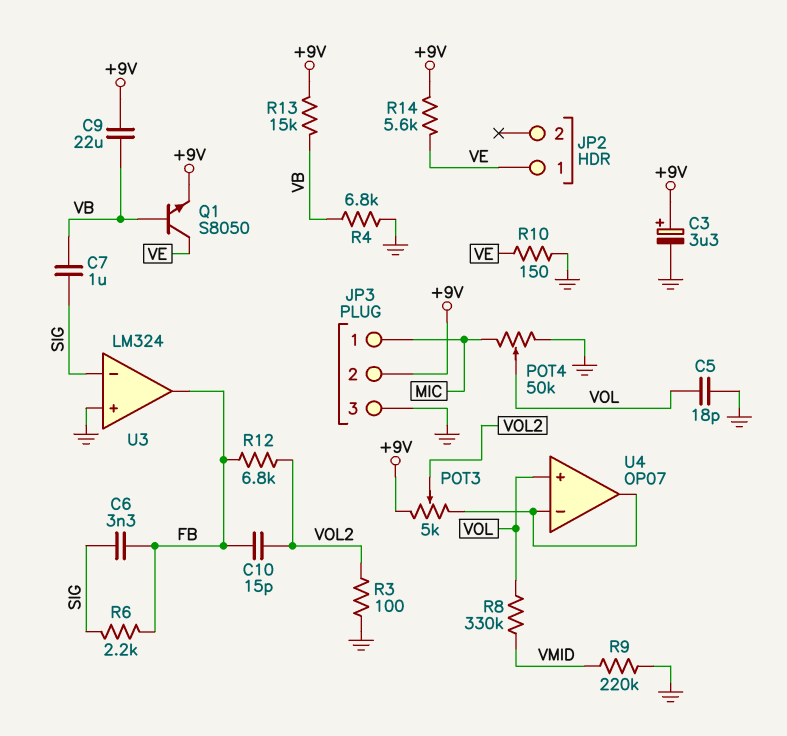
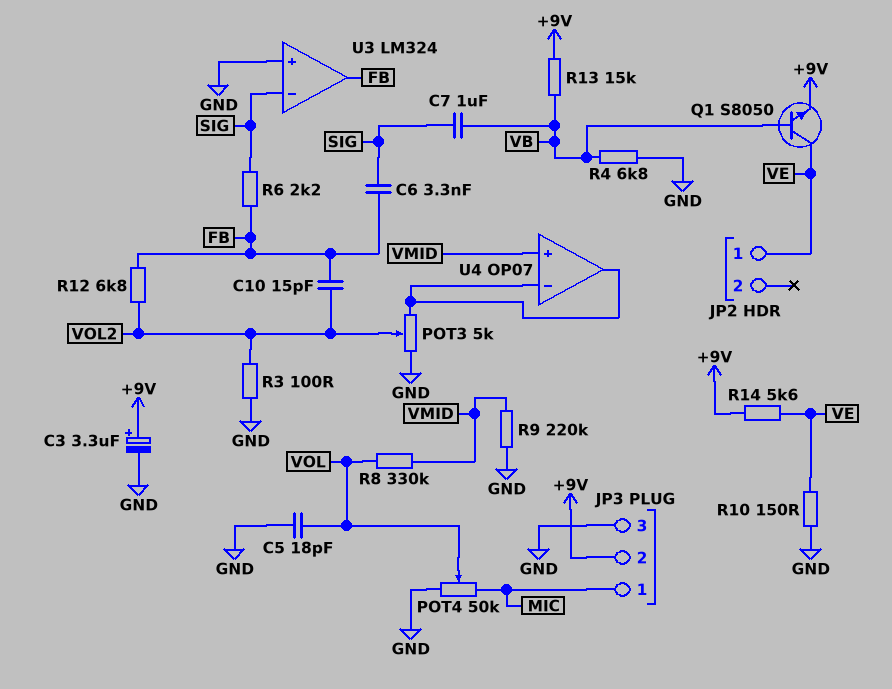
C9: 22uF (+9V, VB) -> none
POT3: 5k (+9V, U4/in-, wiper VOL2) -> 5k (GND, U4/in-, wiper VOL2)
U4 pin in+: VOL -> VMID

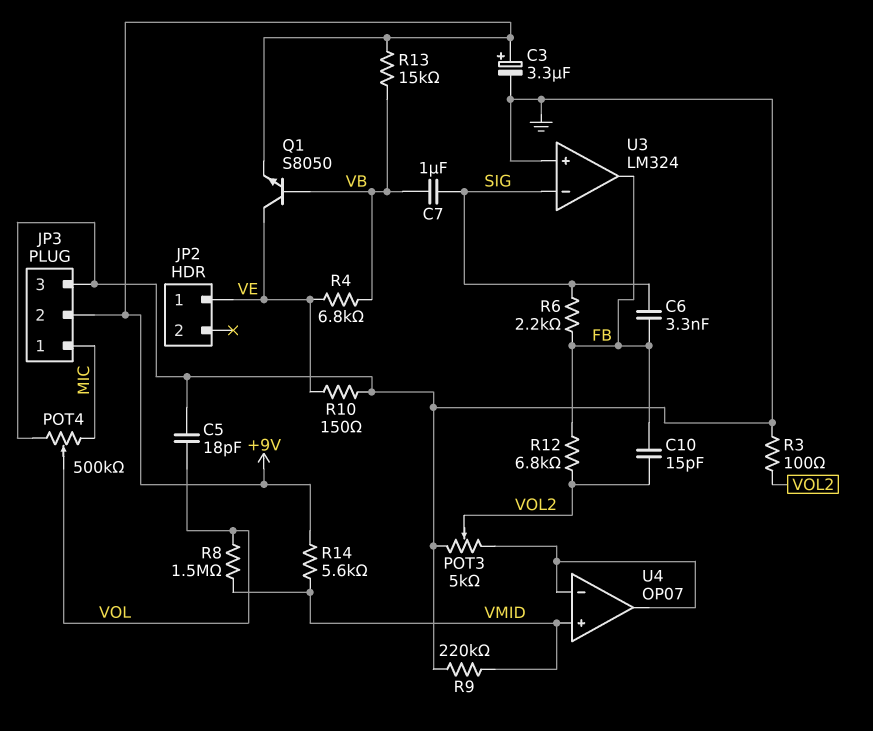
POT4: 50k (GND, MIC, wiper VOL) -> 500k (GND, MIC, wiper VOL)
R4: 6.8k (GND, VB) -> 6.8k (VB, VE)
R8: 330k (VMID, VOL) -> 1.5M (VMID, VOL)
R14: 5.6k (+9V, VE) -> 5.6k (+9V, VMID)

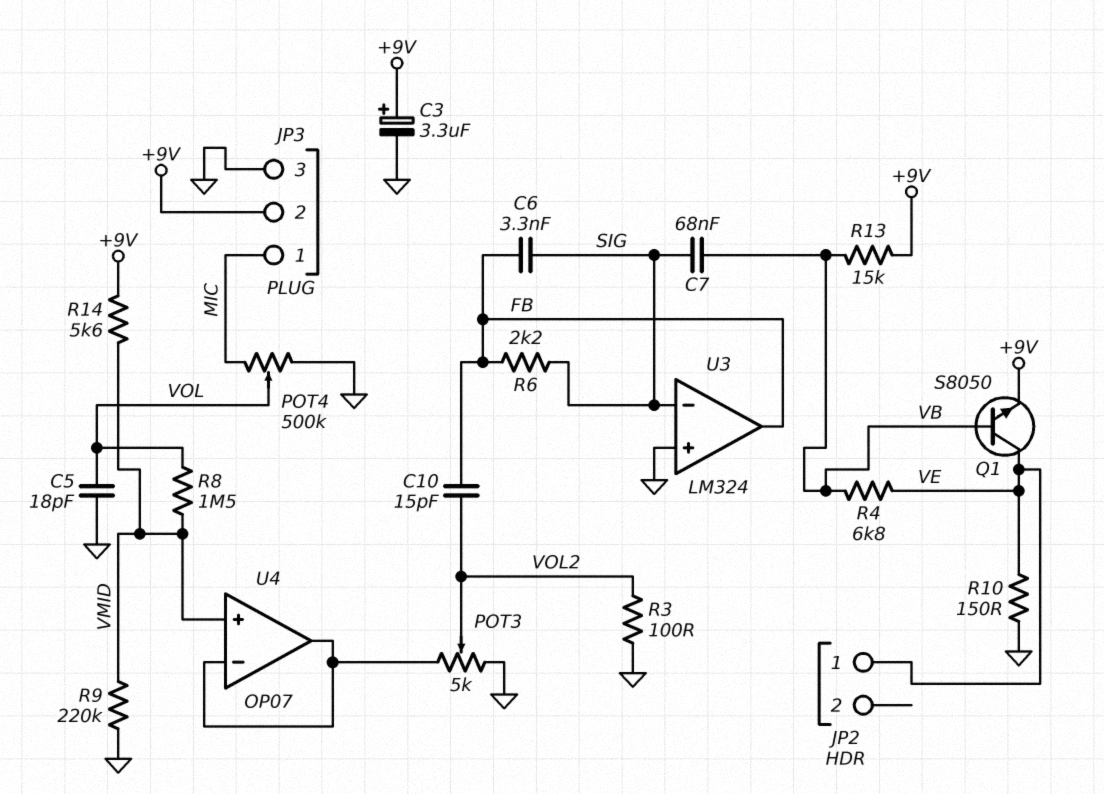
C7: 1uF (SIG, VB) -> 68nF (SIG, VB)
R12: 6.8k (FB, VOL2) -> none

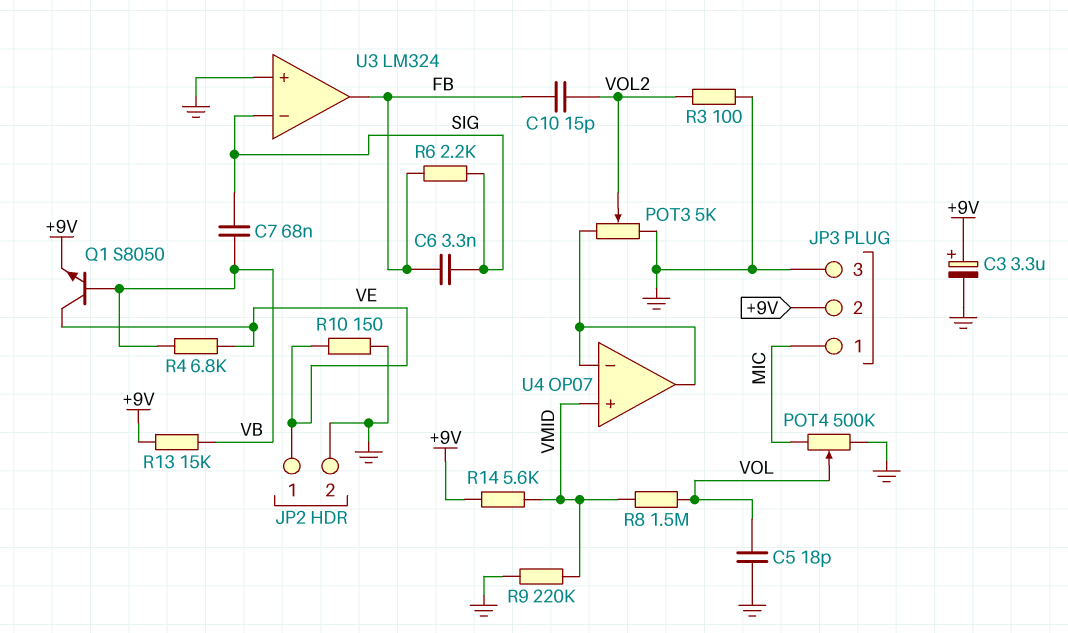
JP2 pin 2: none -> GND

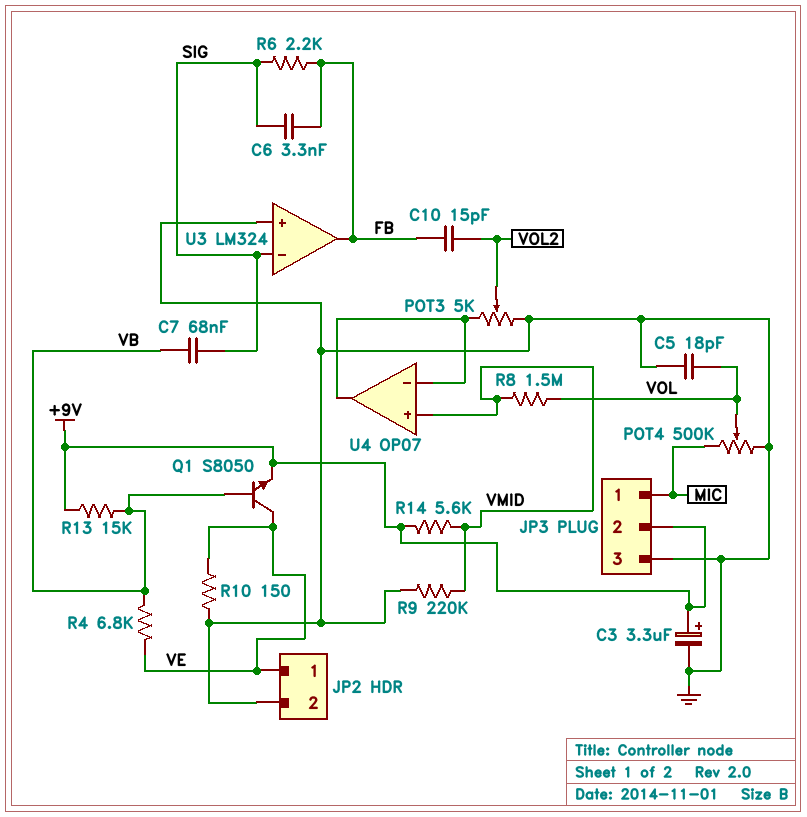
R3: 100 (GND, VOL2) -> none

